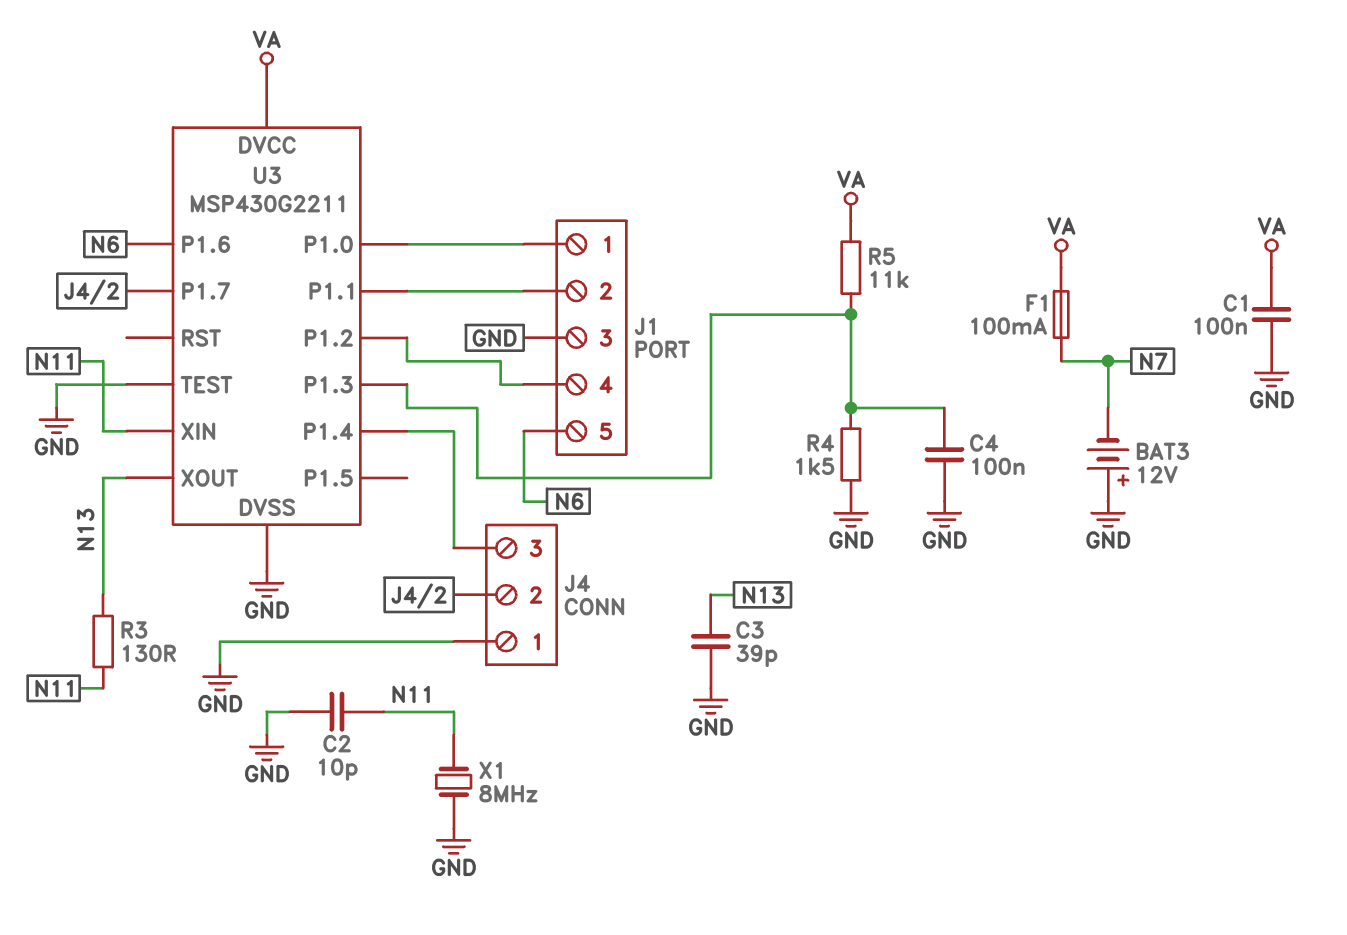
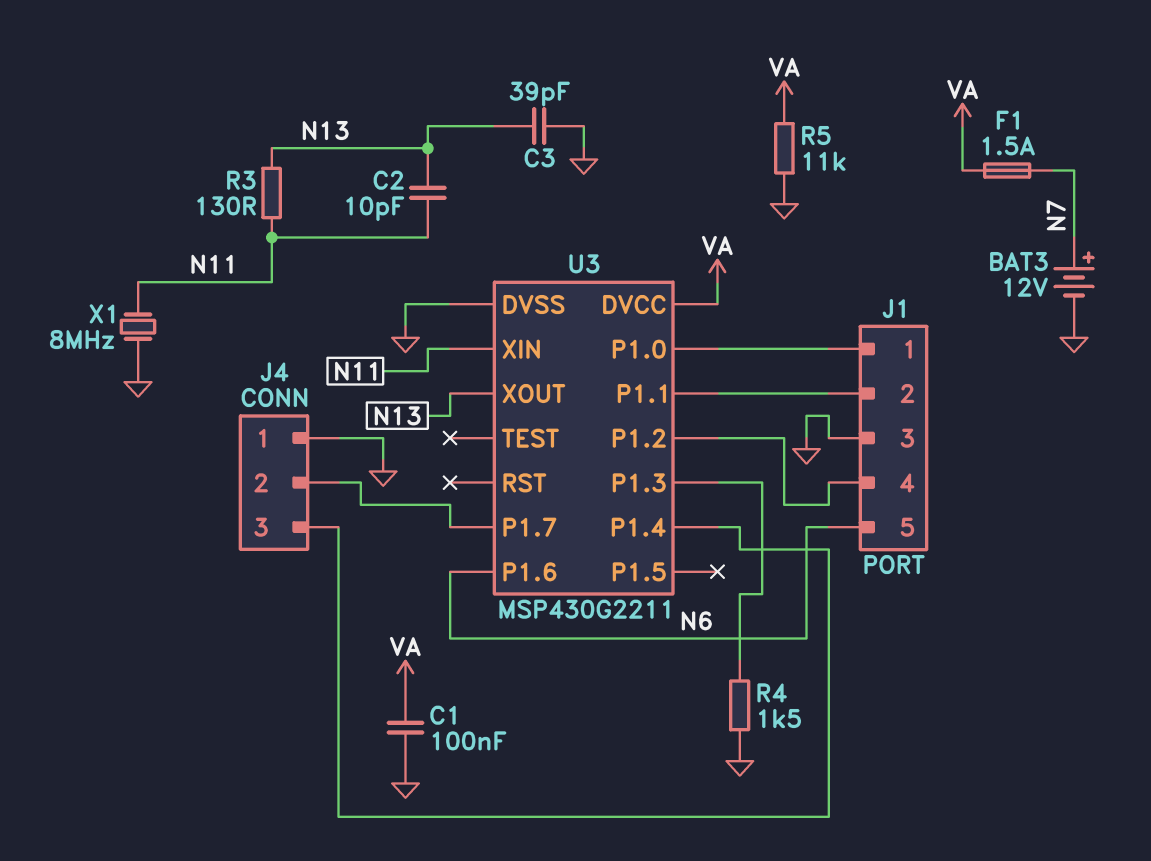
BAT3: 12V (plus GND, minus N7) -> 12V (plus N7, minus GND)
C2: 10pF (GND, N11) -> 10pF (N11, N13)
C4: 100nF (GND, U3/P1.3) -> none
F1: 100mA (N7, VA) -> 1.5A (N7, VA)
R5: 11k (U3/P1.3, VA) -> 11k (GND, VA)
U3 pin TEST: GND -> none

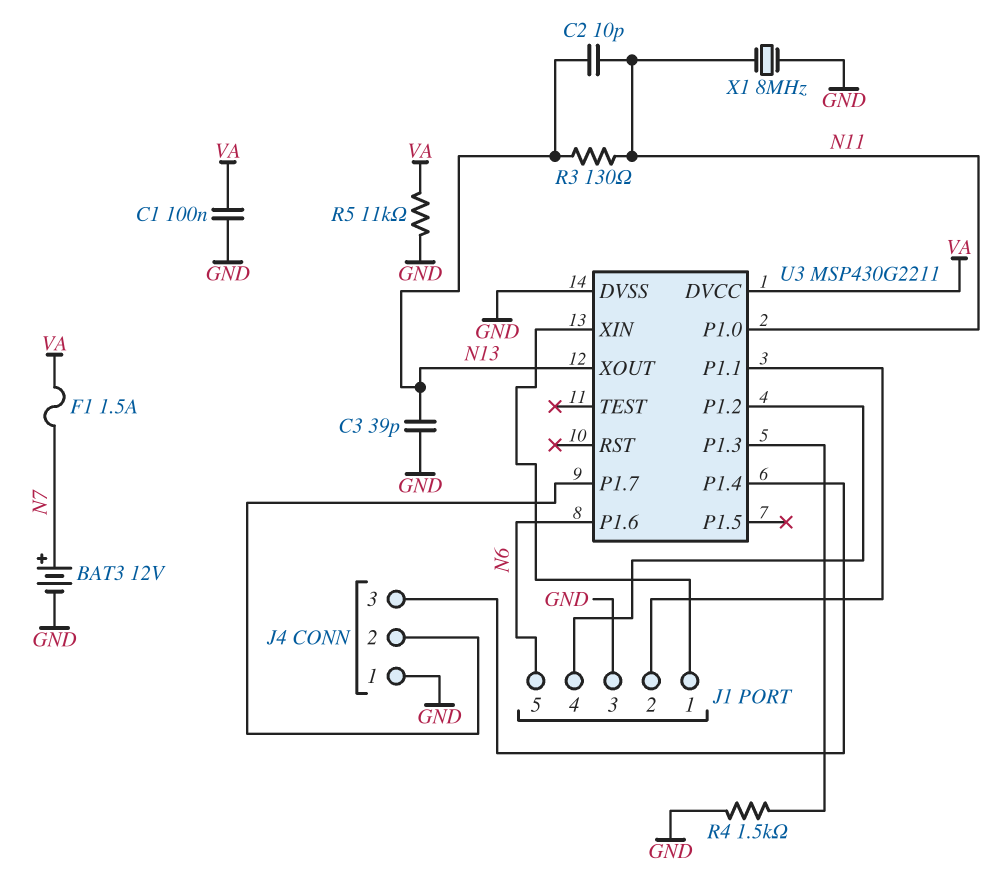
U3 pin P1.0: J1/1 -> N11
U3 pin XIN: N11 -> J1/1

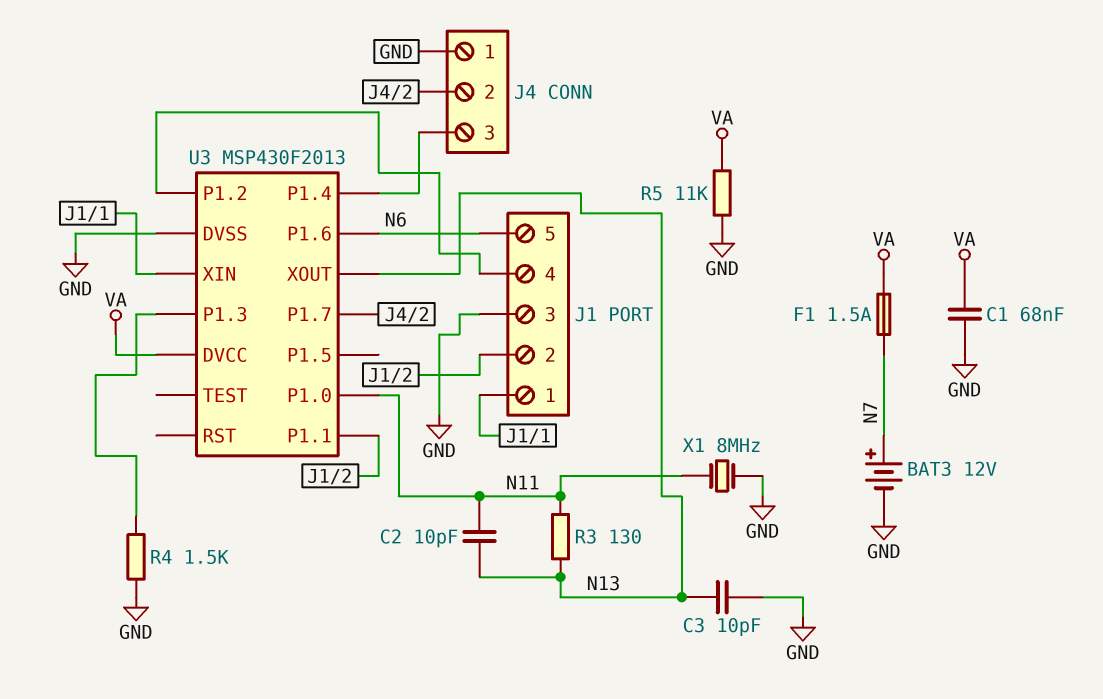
C1: 100nF (GND, VA) -> 68nF (GND, VA)
C3: 39pF (GND, N13) -> 10pF (GND, N13)
U3: MSP430G2211 -> MSP430F2013

